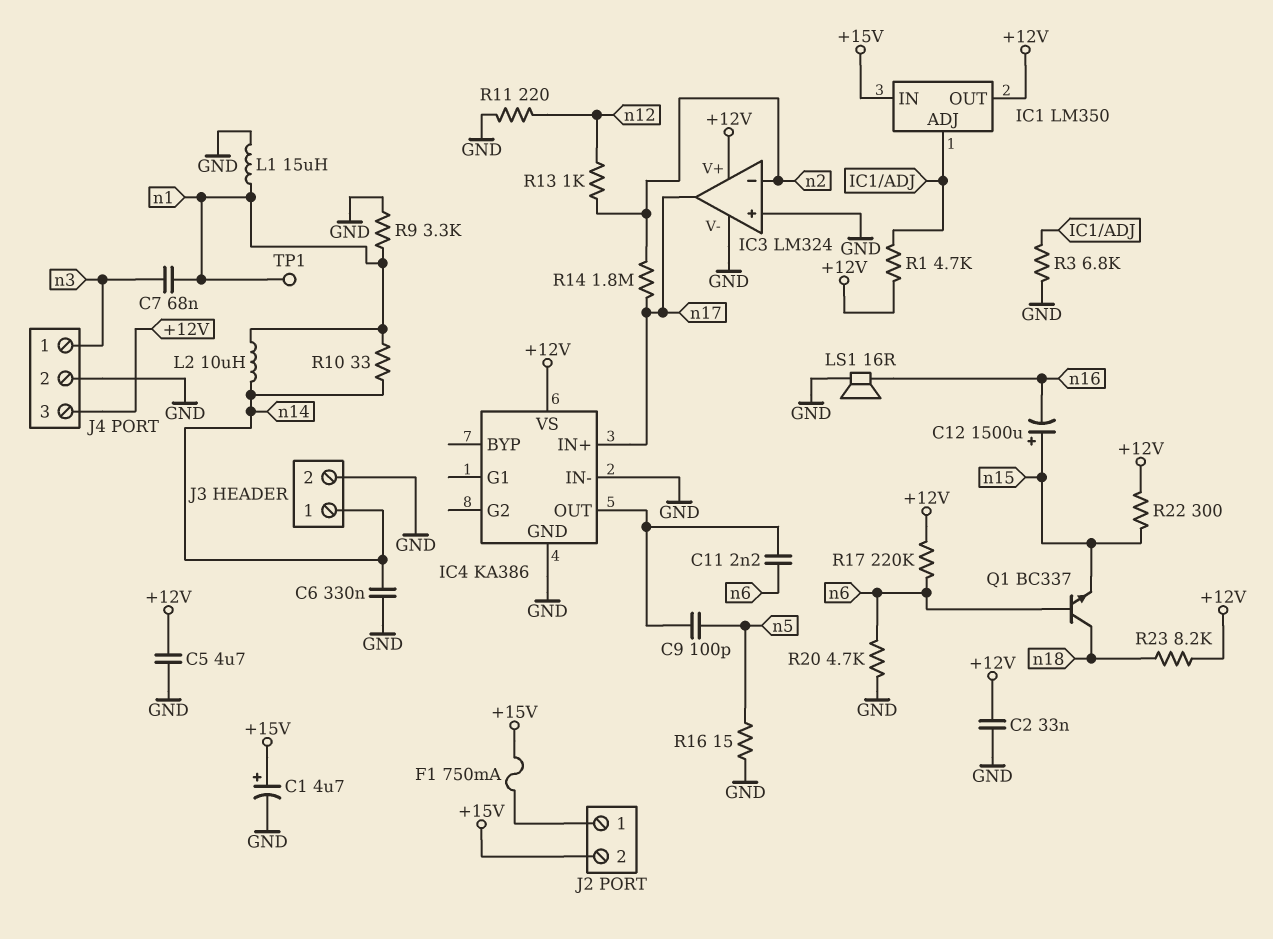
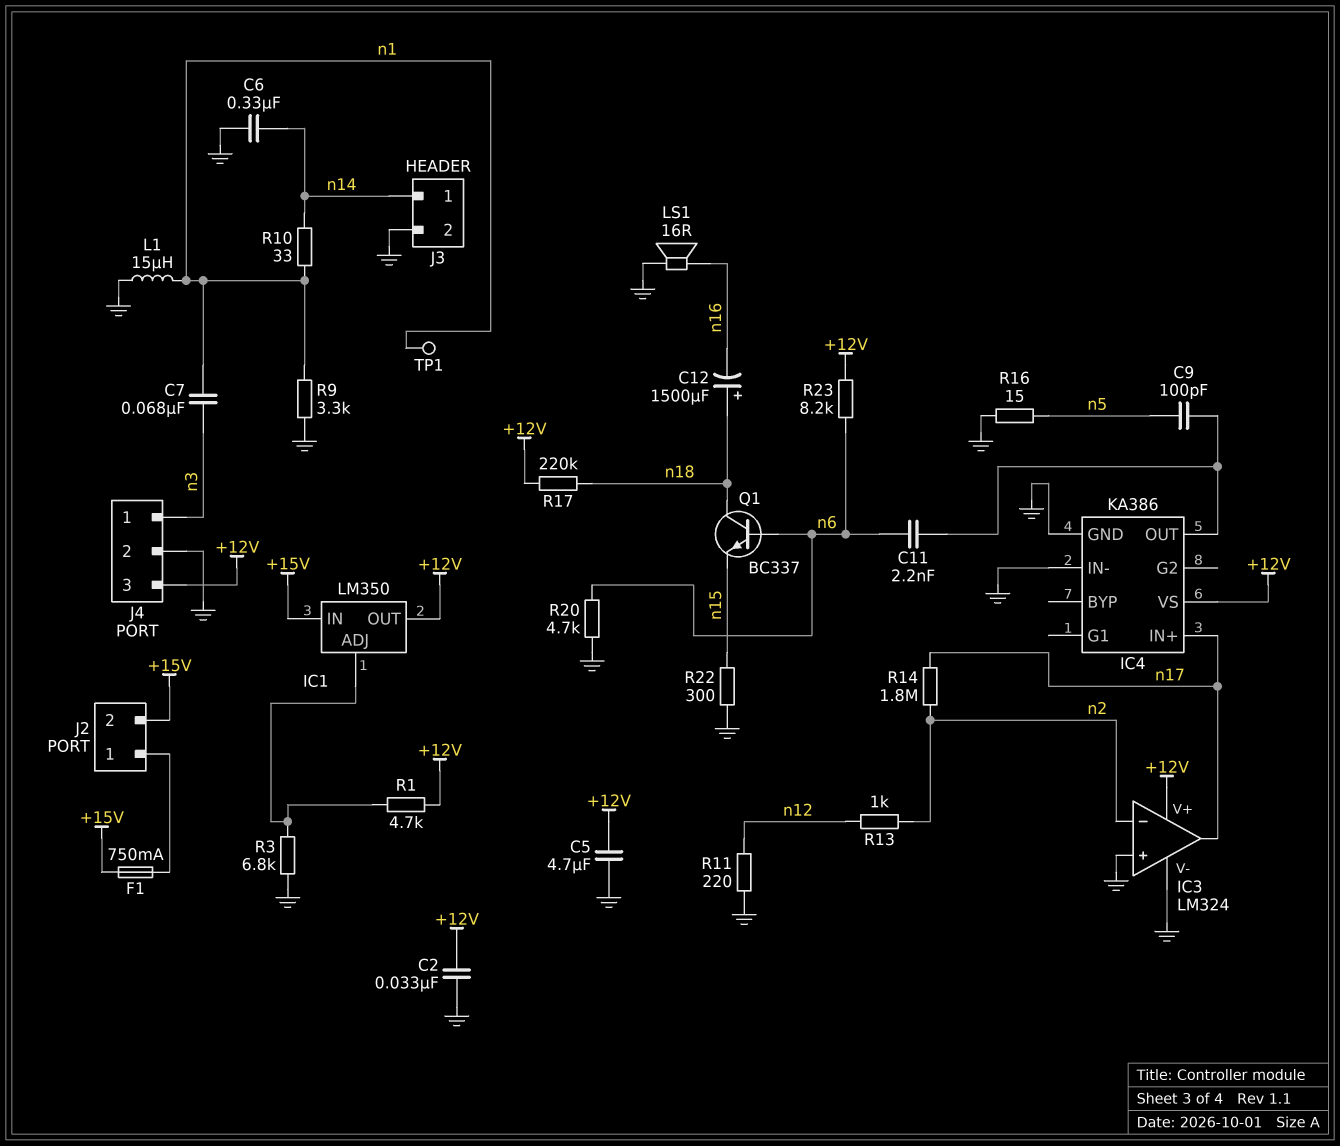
C1: 4.7uF (plus +15V, minus GND) -> none
C12: 1500uF (plus n15, minus n16) -> 1500uF (plus n18, minus n16)
L2: 10uH (n1, n14) -> none
R17: 220k (+12V, n6) -> 220k (+12V, n18)
R22: 300 (+12V, n15) -> 300 (GND, n15)
R23: 8.2k (+12V, n18) -> 8.2k (+12V, n6)

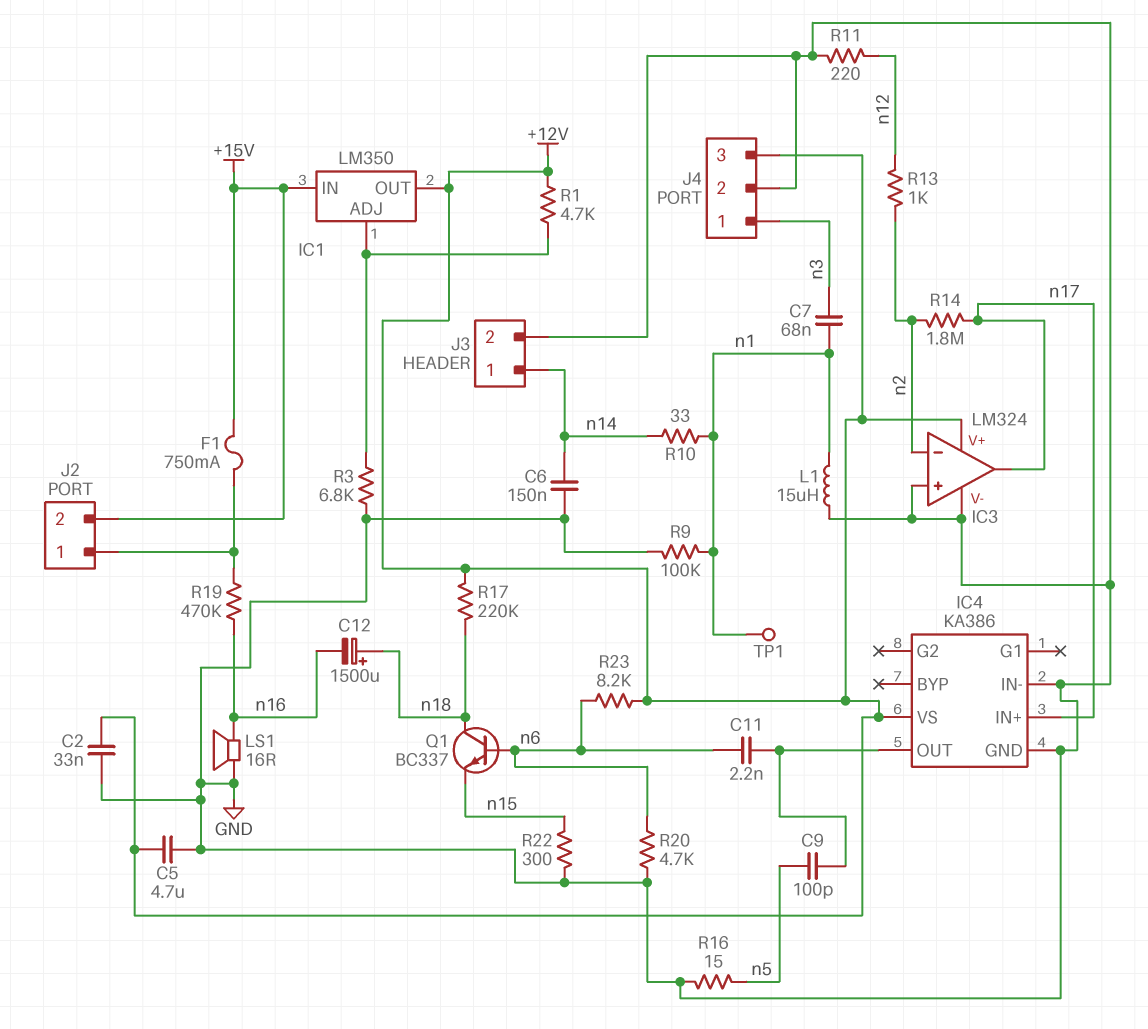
C6: 330nF (GND, n14) -> 150nF (GND, n14)
R9: 3.3k (GND, n1) -> 100k (GND, n1)
R19: none -> 470k (J2/1, n16)

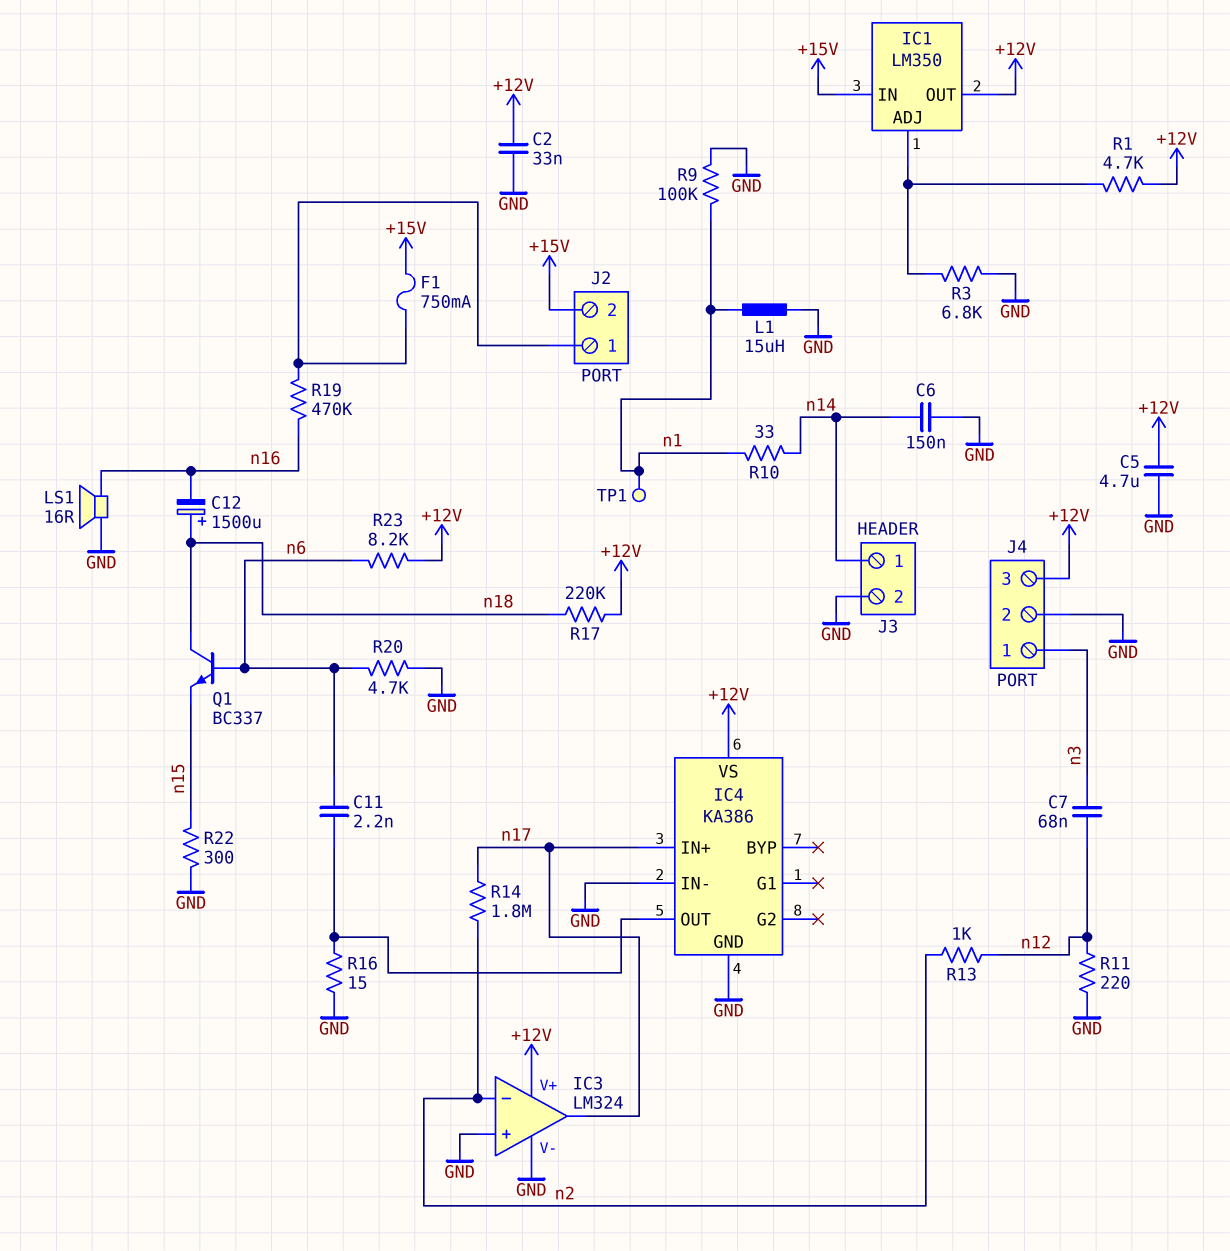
C7: 68nF (n1, n3) -> 68nF (n3, n12)
C9: 100pF (IC4/OUT, n5) -> none
R16: 15 (GND, n5) -> 15 (GND, IC4/OUT)

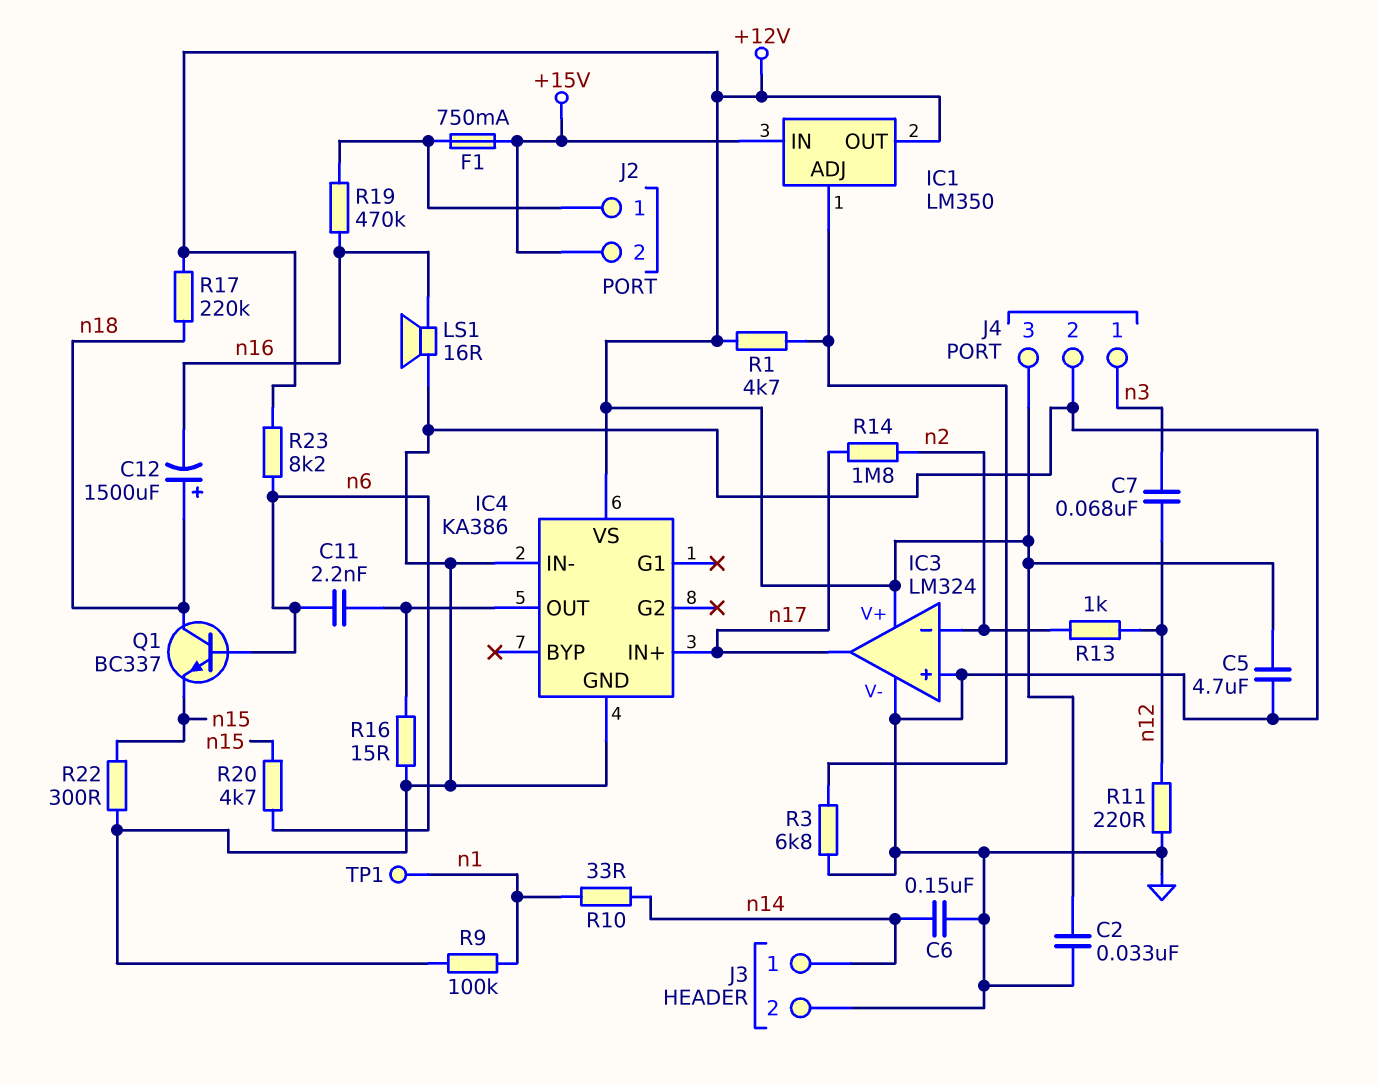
L1: 15uH (GND, n1) -> none
R20: 4.7k (GND, n6) -> 4.7k (n6, n15)

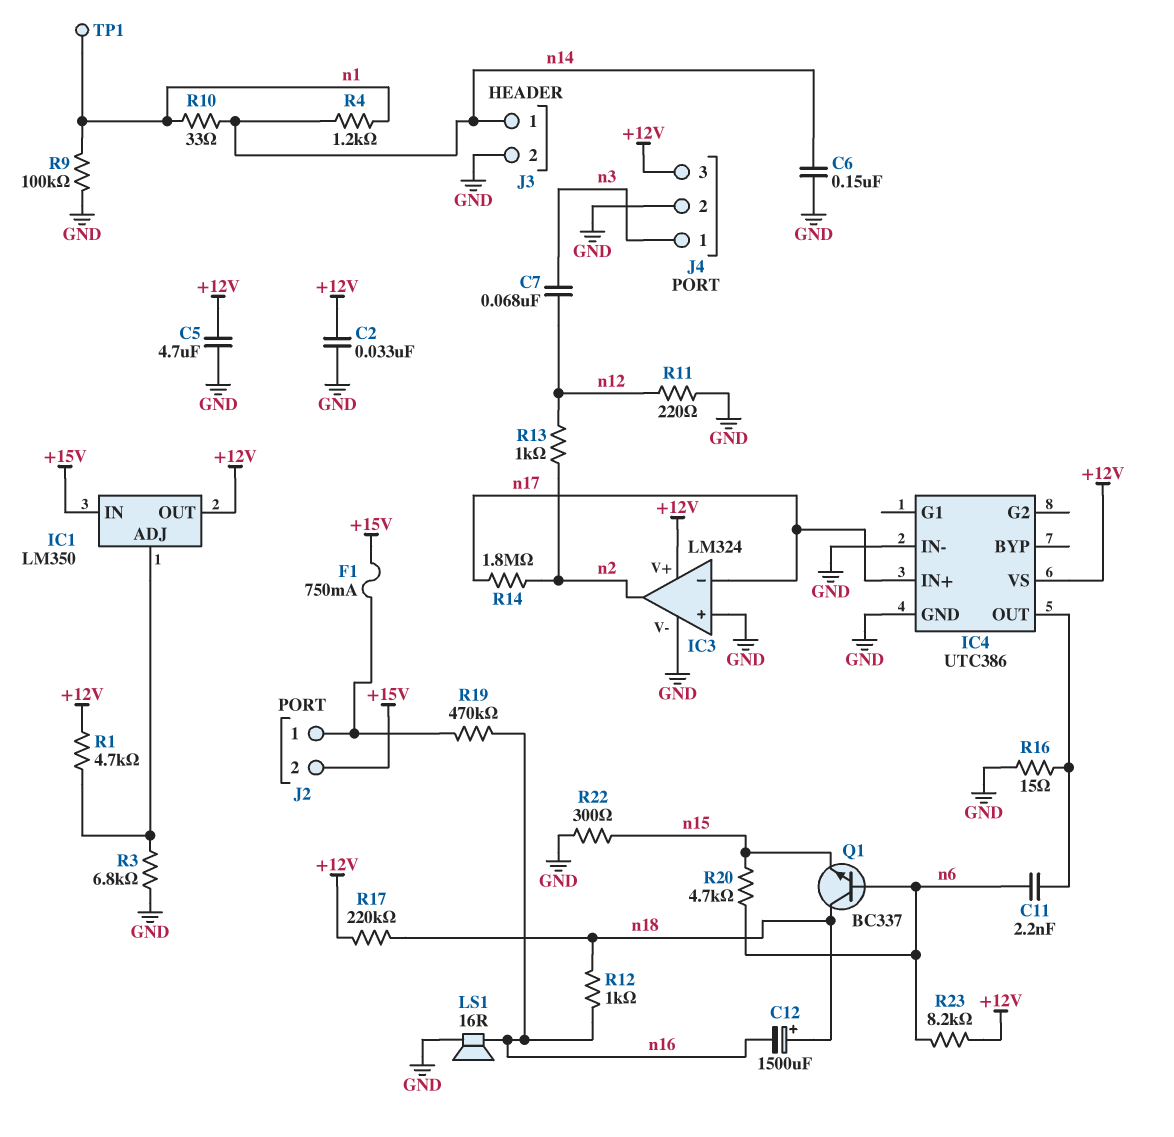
IC3 pin in-: n2 -> n17
IC3 pin out: n17 -> n2
IC4: KA386 -> UTC386
R4: none -> 1.2k (n1, n14)
R12: none -> 1k (n16, n18)

